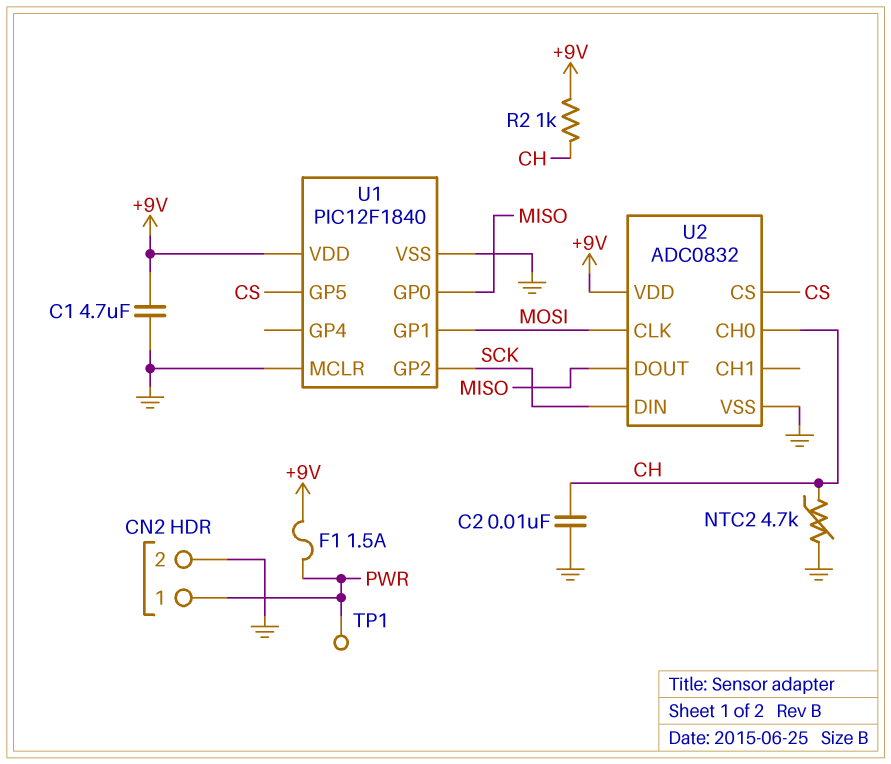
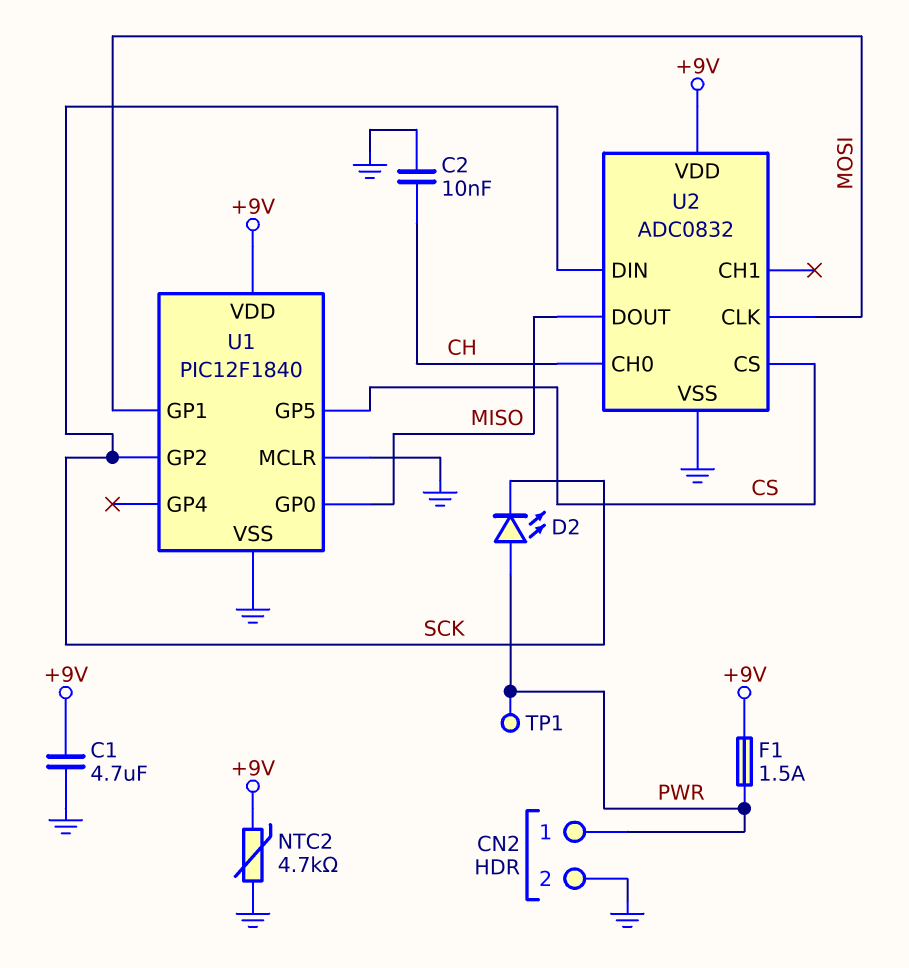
D2: none -> LED (A PWR, K SCK)
NTC2: 4.7k (CH, GND) -> 4.7k (+9V, GND)
R2: 1k (+9V, CH) -> none

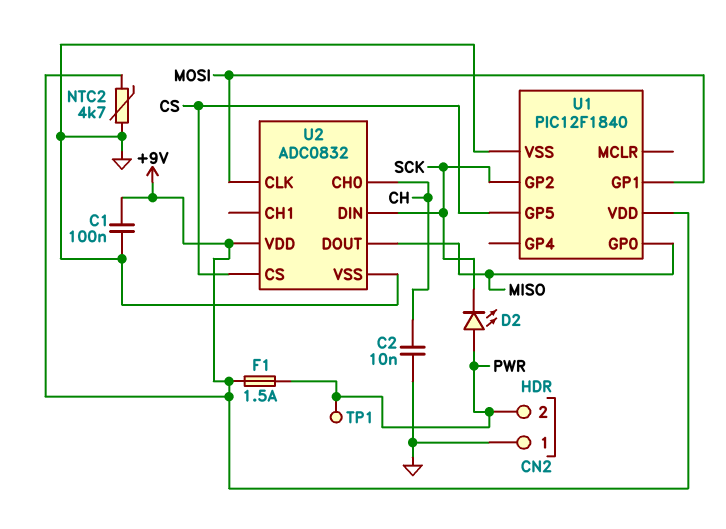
C1: 4.7uF (+9V, GND) -> 100nF (+9V, GND)
CN2 pin 1: PWR -> GND
CN2 pin 2: GND -> PWR
U1 pin MCLR: GND -> none

